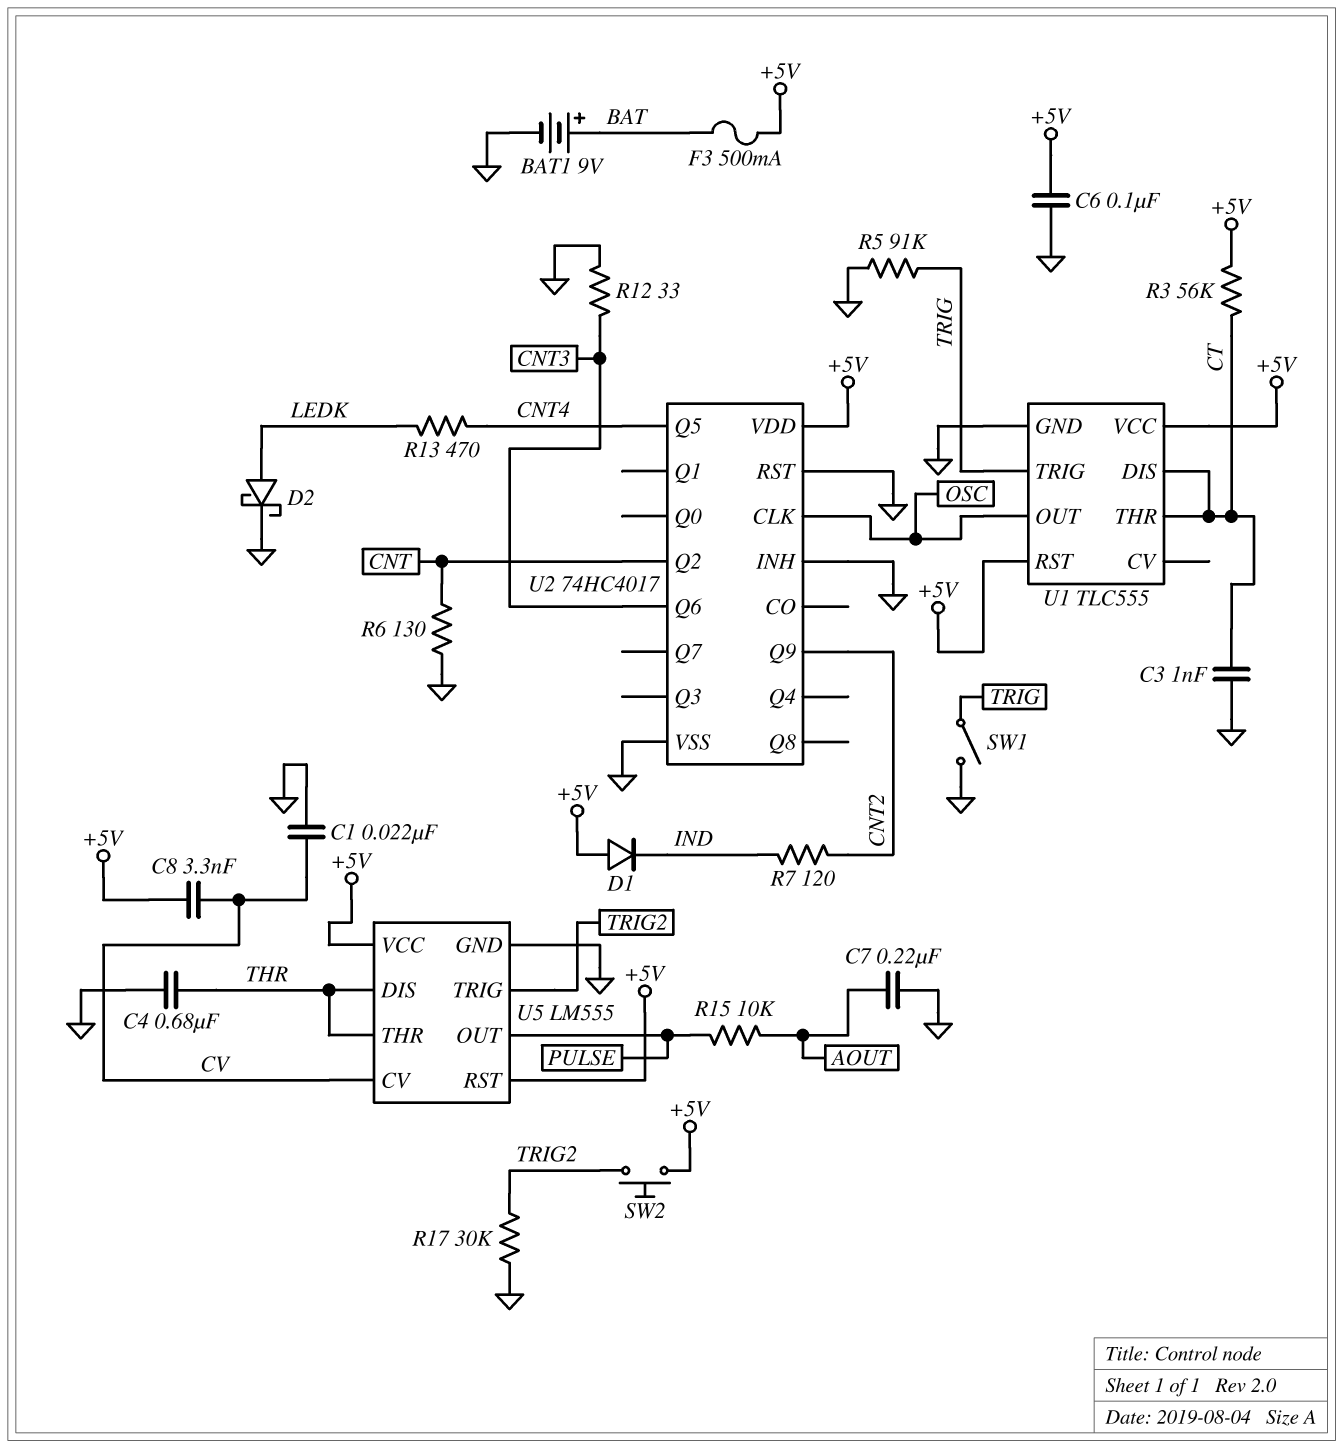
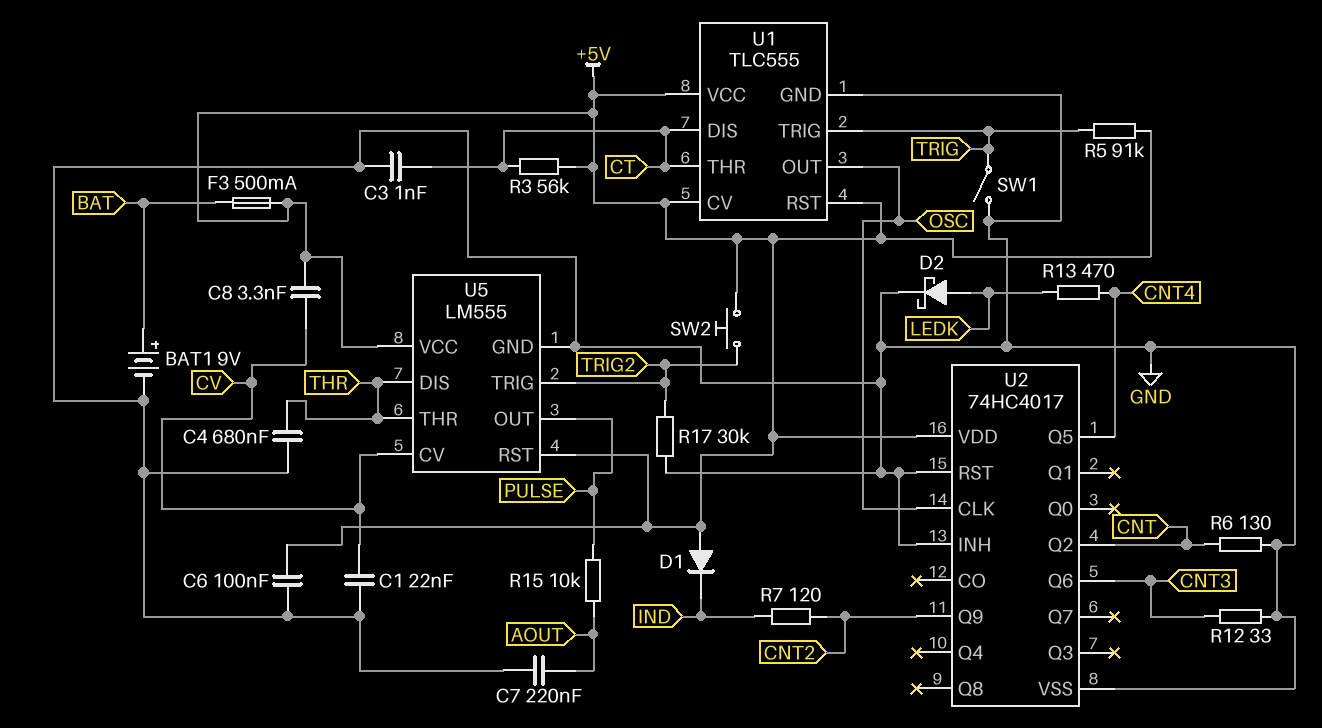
R5: 91k (GND, TRIG) -> 91k (+5V, TRIG)
U1 pin CV: none -> +5V

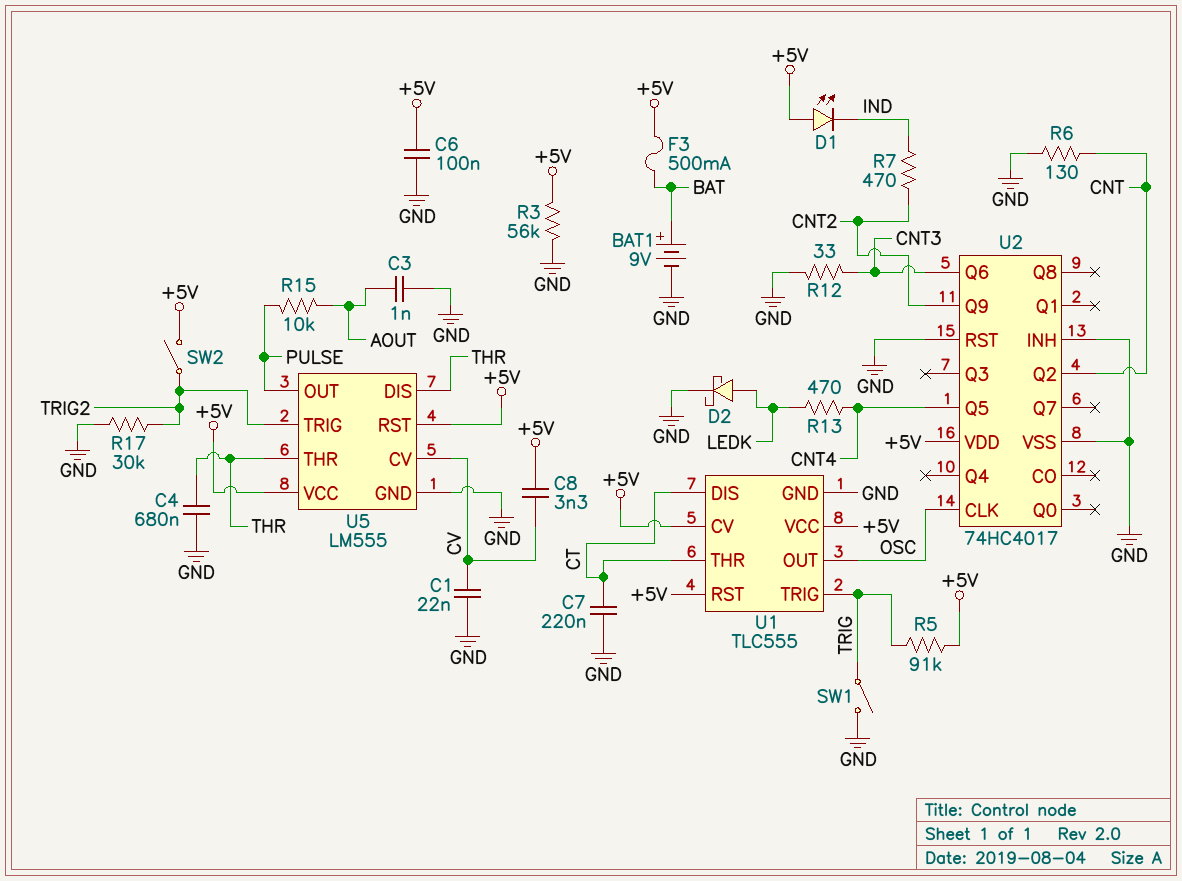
C3: 1nF (CT, GND) -> 1nF (AOUT, GND)
C7: 220nF (AOUT, GND) -> 220nF (CT, GND)
D1: diode (A +5V, K IND) -> LED (A +5V, K IND)
R3: 56k (+5V, CT) -> 56k (+5V, GND)
R7: 120 (CNT2, IND) -> 470 (CNT2, IND)
SW2: button (+5V, TRIG2) -> switch (+5V, TRIG2)

